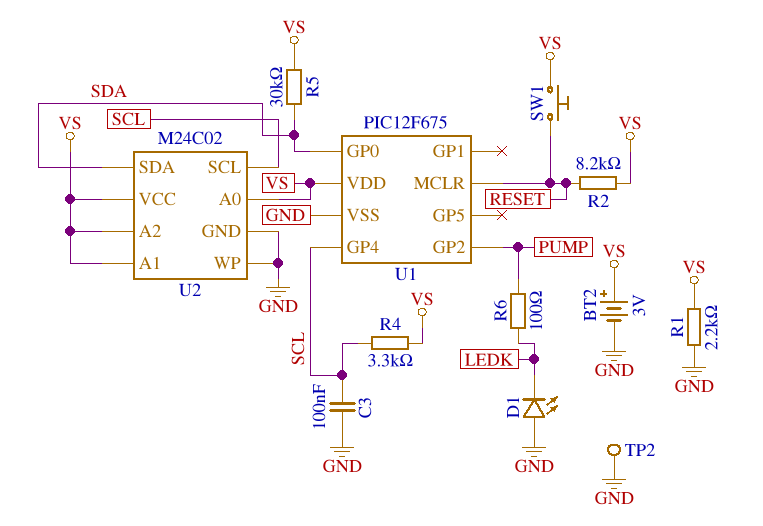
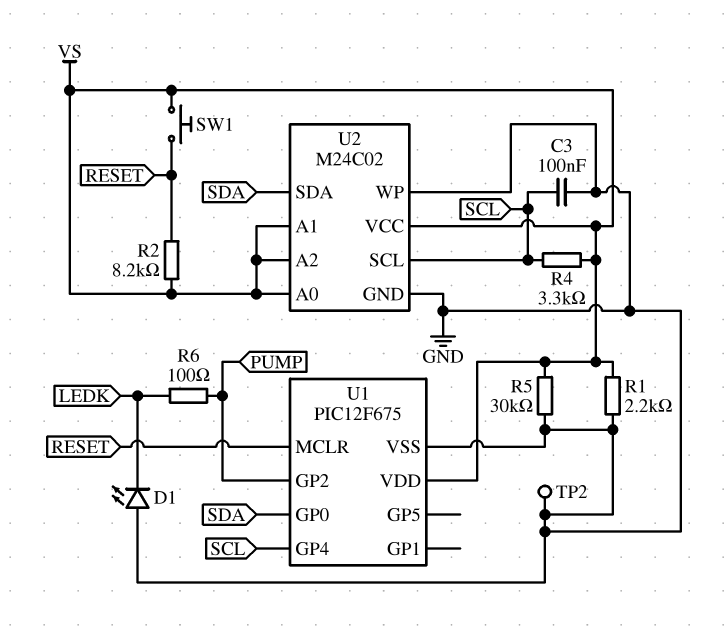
BT2: 3V (plus VS, minus GND) -> none
R5: 30k (SDA, VS) -> 30k (GND, VS)

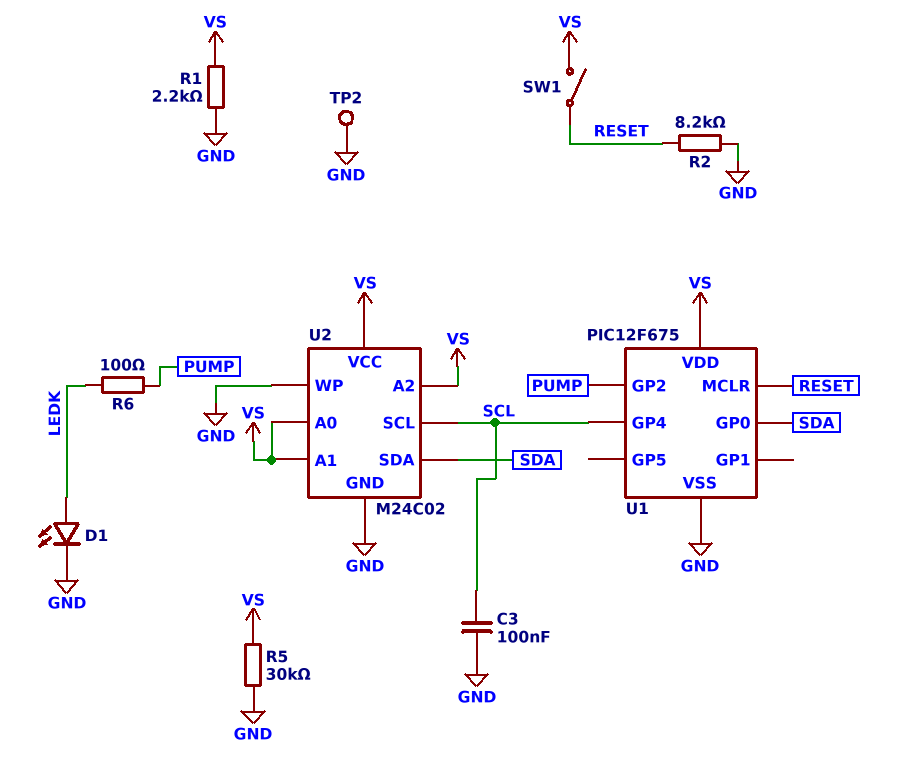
D1: LED (A GND, K LEDK) -> LED (A LEDK, K GND)
R2: 8.2k (RESET, VS) -> 8.2k (GND, RESET)
R4: 3.3k (SCL, VS) -> none
SW1: button (RESET, VS) -> switch (RESET, VS)

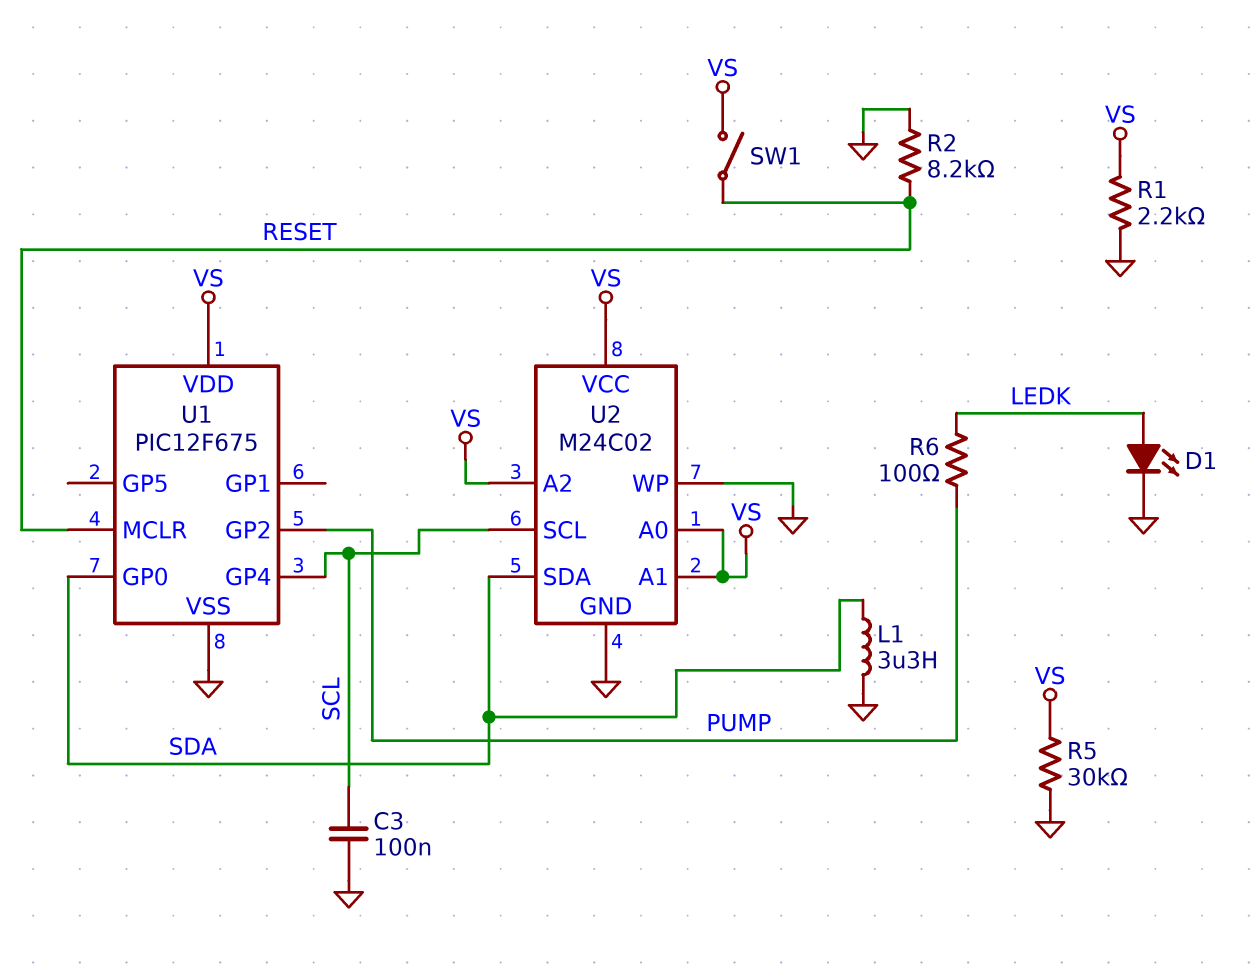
L1: none -> 3.3uH (GND, SDA)
TP2: test point (GND) -> none

